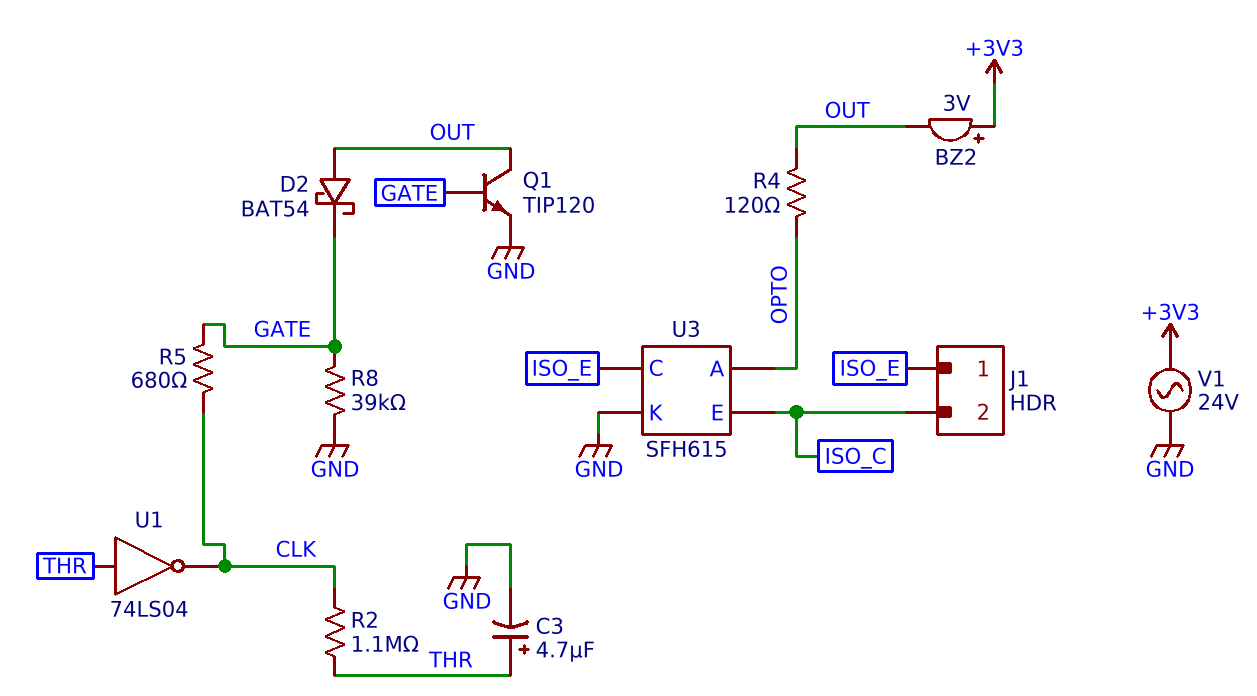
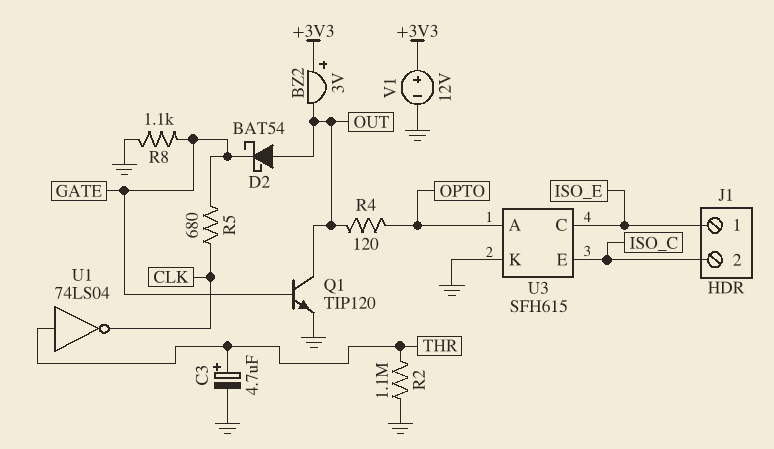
R2: 1.1M (CLK, THR) -> 1.1M (GND, THR)
R8: 39k (GATE, GND) -> 1.1k (GATE, GND)
V1: AC 24V (+3V3, GND) -> 12V (plus +3V3, minus GND)

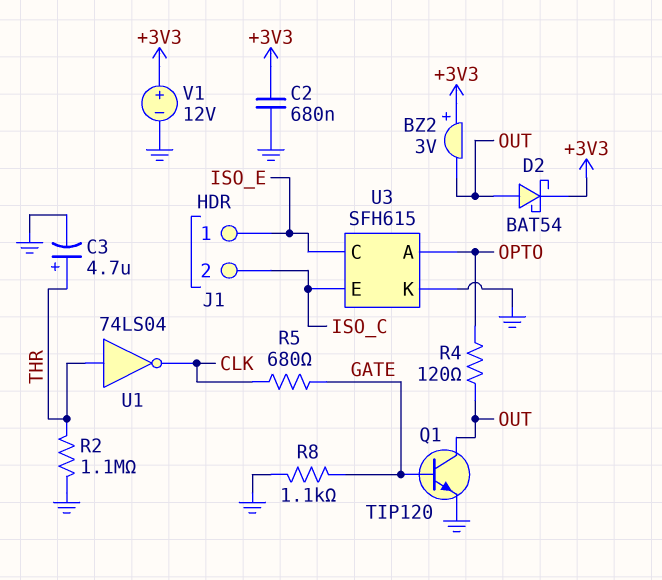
C2: none -> 680nF (+3V3, GND)
D2: schottky BAT54 (A OUT, K GATE) -> schottky BAT54 (A OUT, K +3V3)

